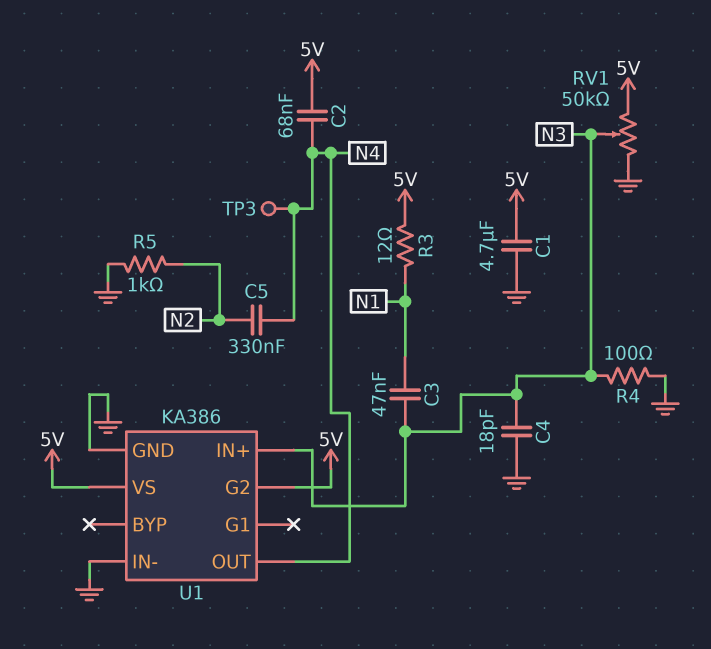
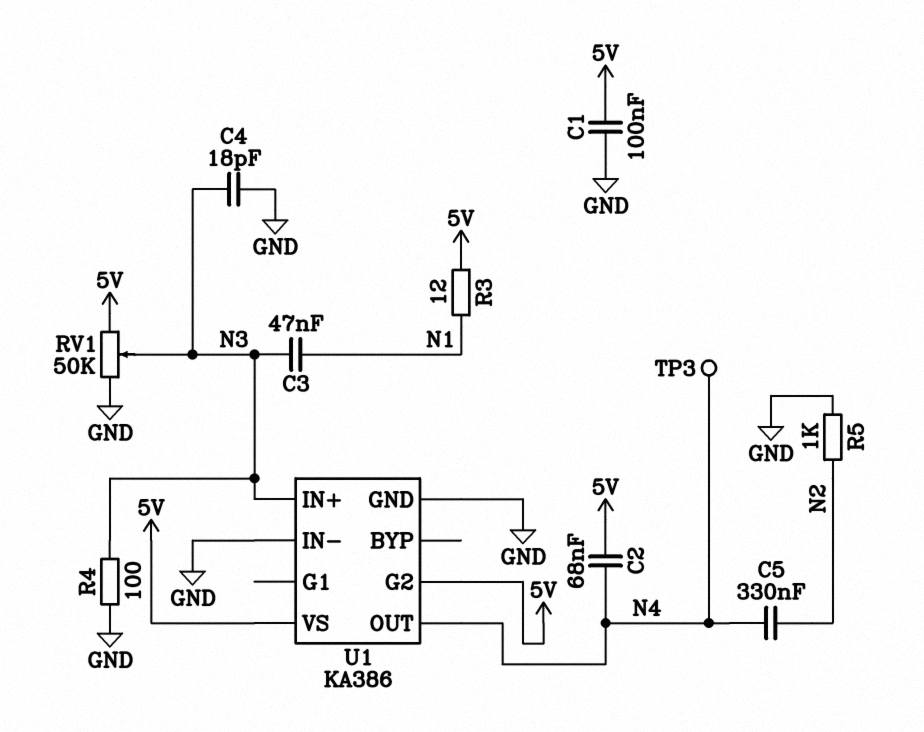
C1: 4.7uF (5V, GND) -> 100nF (5V, GND)

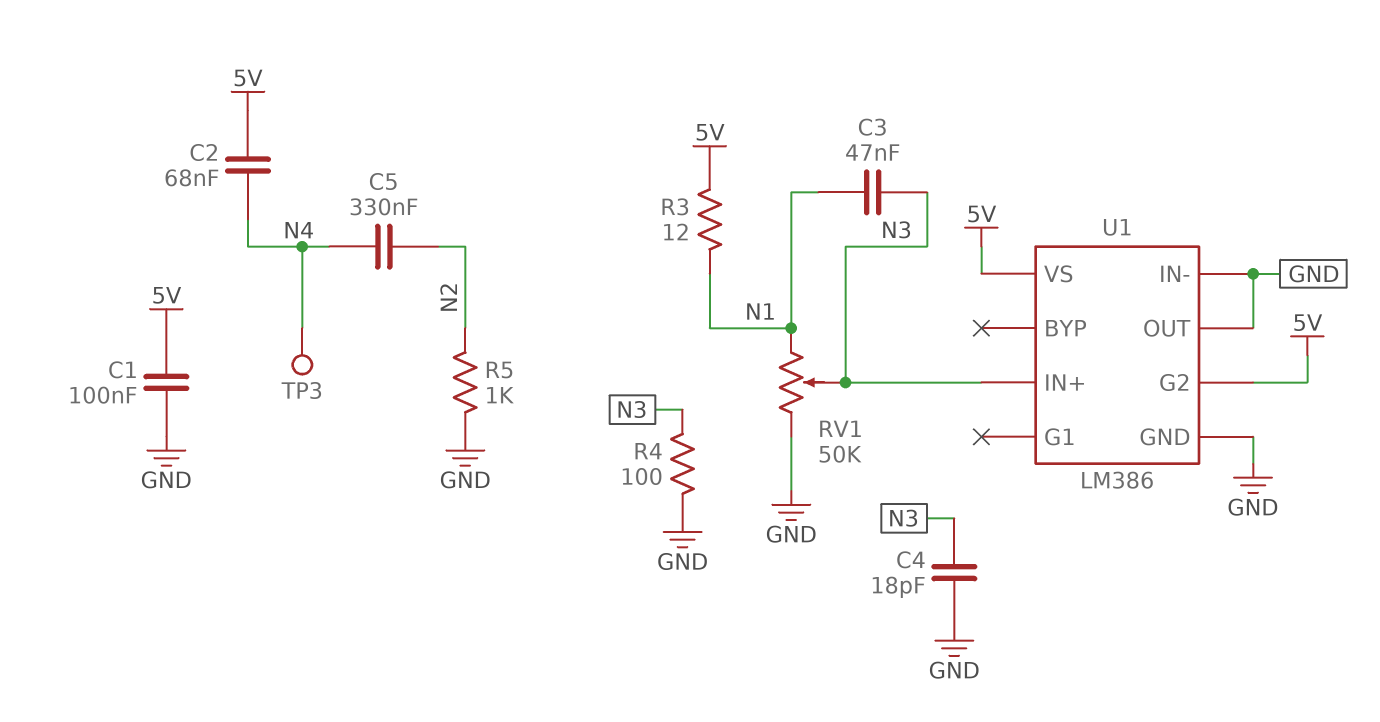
RV1: 50k (5V, GND, wiper N3) -> 50k (GND, N1, wiper N3)
U1: KA386 -> LM386
U1 pin OUT: N4 -> GND

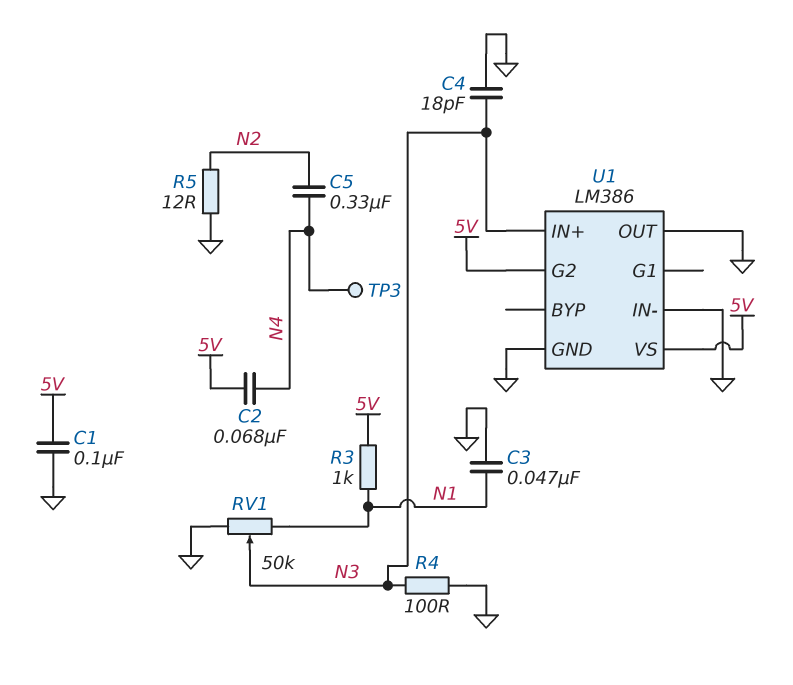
C3: 47nF (N1, N3) -> 47nF (GND, N1)
R3: 12 (5V, N1) -> 1k (5V, N1)
R5: 1k (GND, N2) -> 12 (GND, N2)

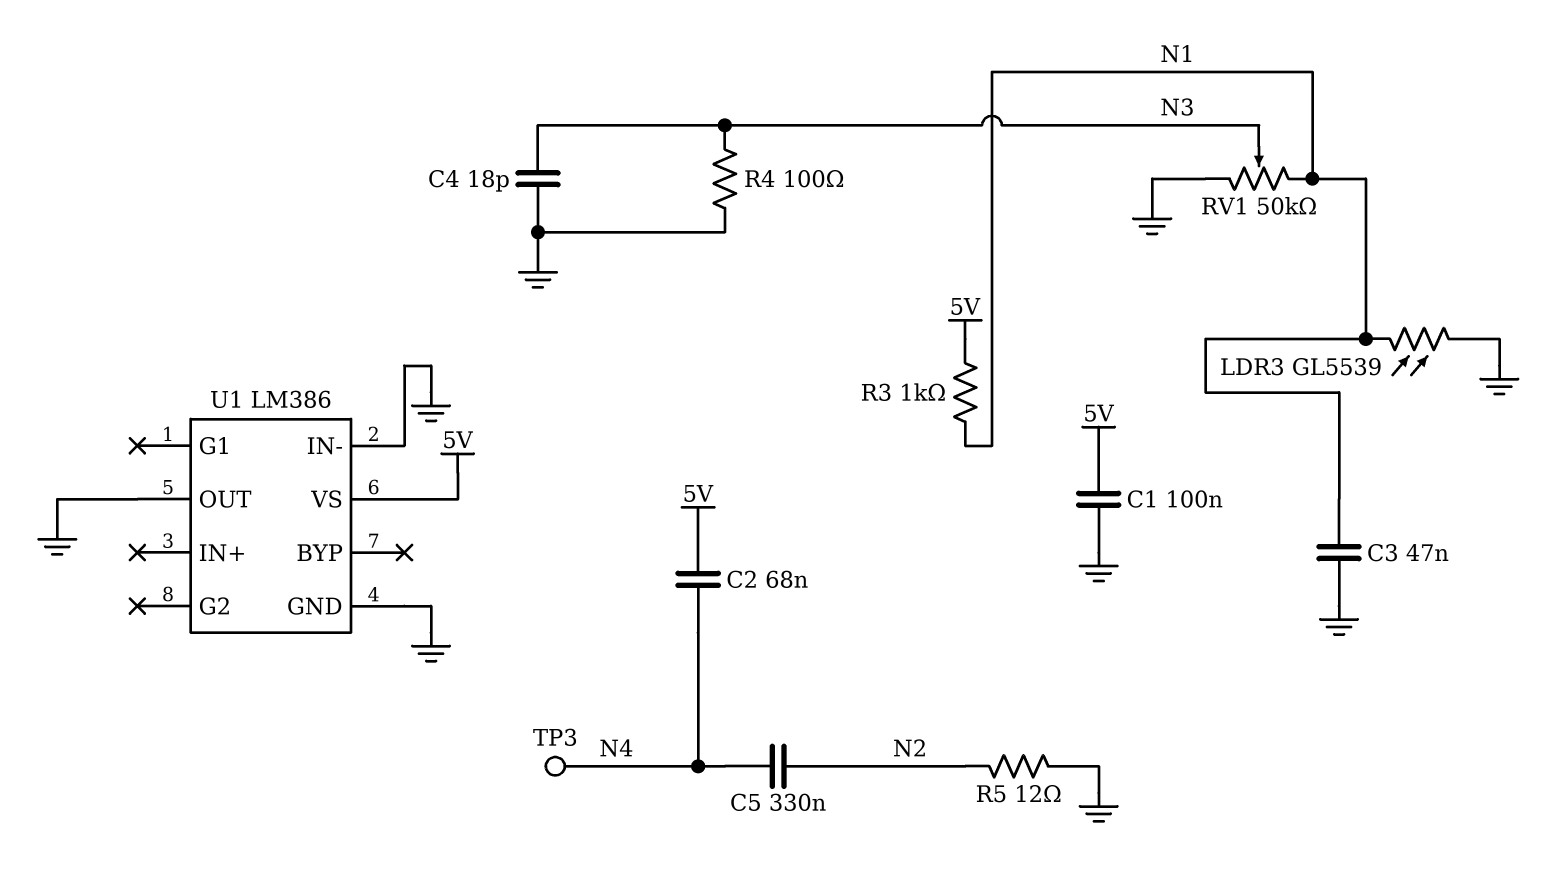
LDR3: none -> GL5539 (GND, N1)
U1 pin G2: 5V -> none
U1 pin IN+: N3 -> none

